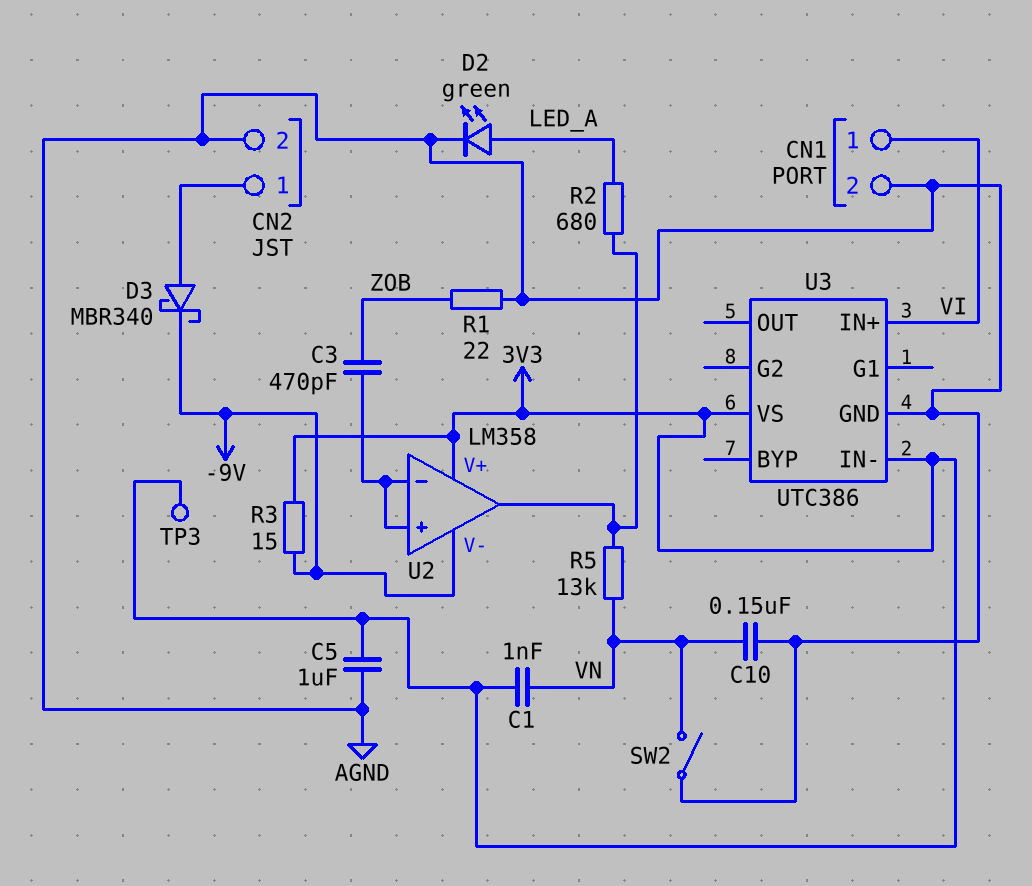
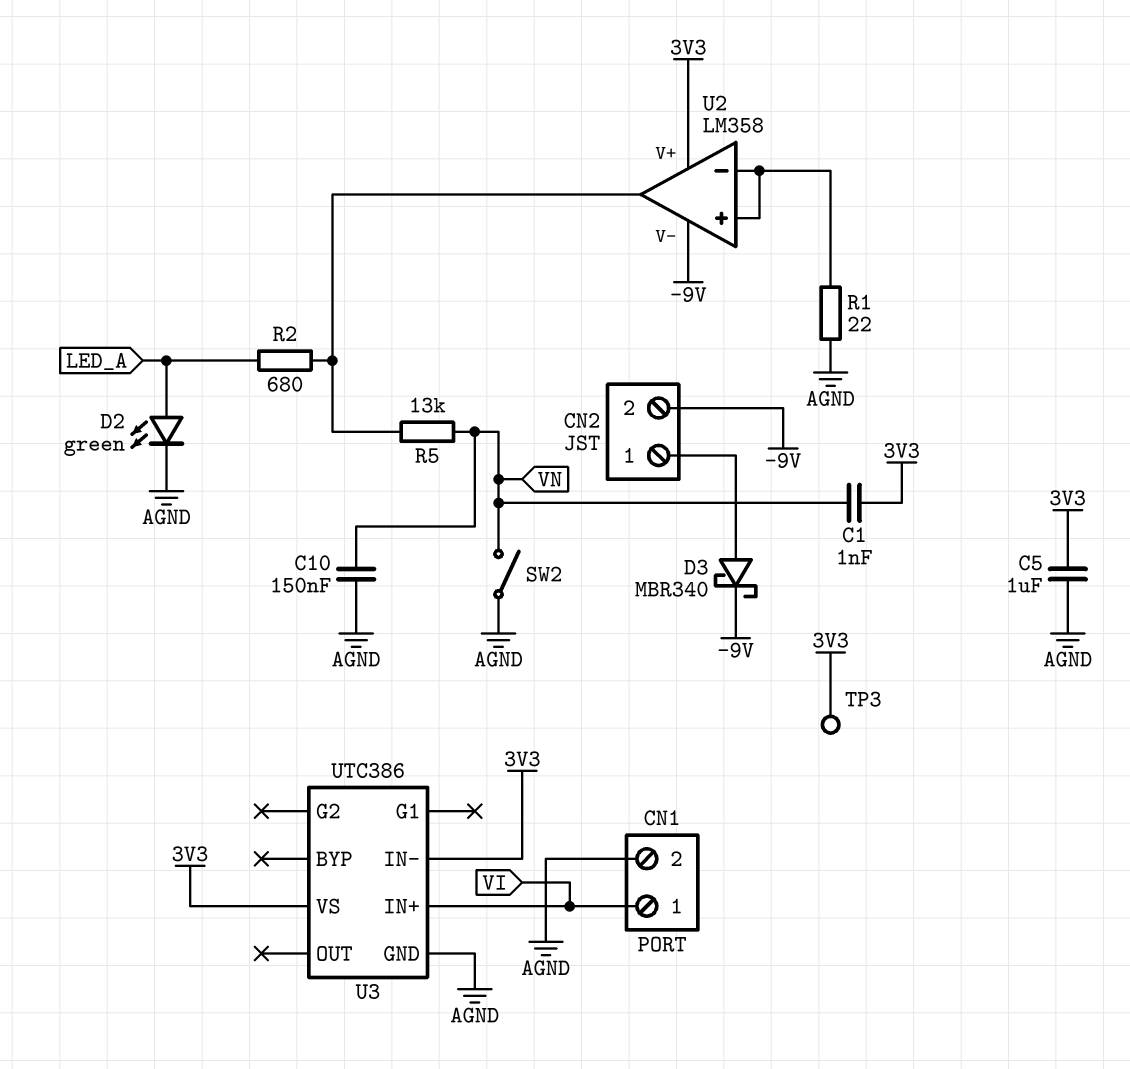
C3: 470pF (U2/in+, ZOB) -> none
CN2 pin 2: AGND -> -9V
R1: 22 (AGND, ZOB) -> 22 (AGND, U2/in+)
R3: 15 (-9V, 3V3) -> none

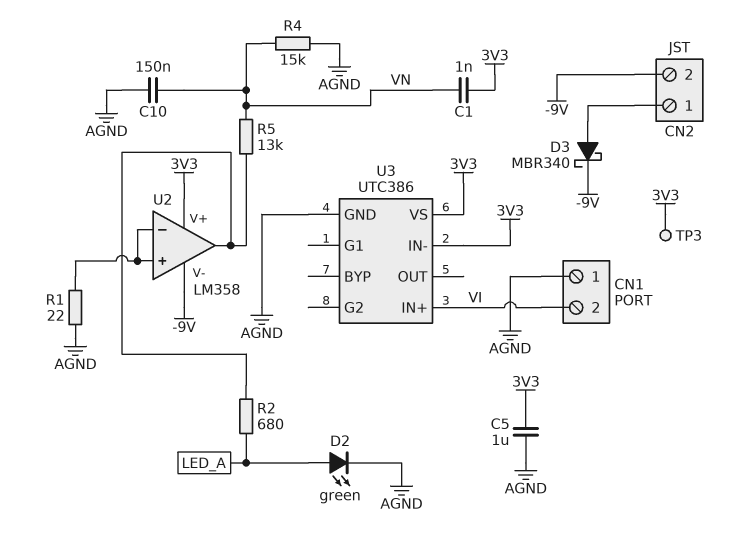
CN1 pin 1: VI -> AGND
CN1 pin 2: AGND -> VI
R4: none -> 15k (AGND, VN)
SW2: switch (AGND, VN) -> none

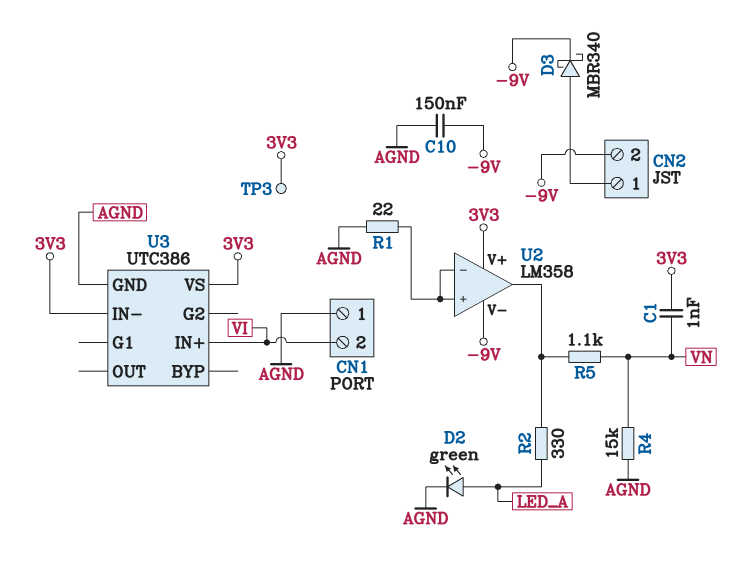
C5: 1uF (3V3, AGND) -> none
C10: 150nF (AGND, VN) -> 150nF (-9V, AGND)
R2: 680 (LED_A, U2/out) -> 330 (LED_A, U2/out)
R5: 13k (U2/out, VN) -> 1.1k (U2/out, VN)

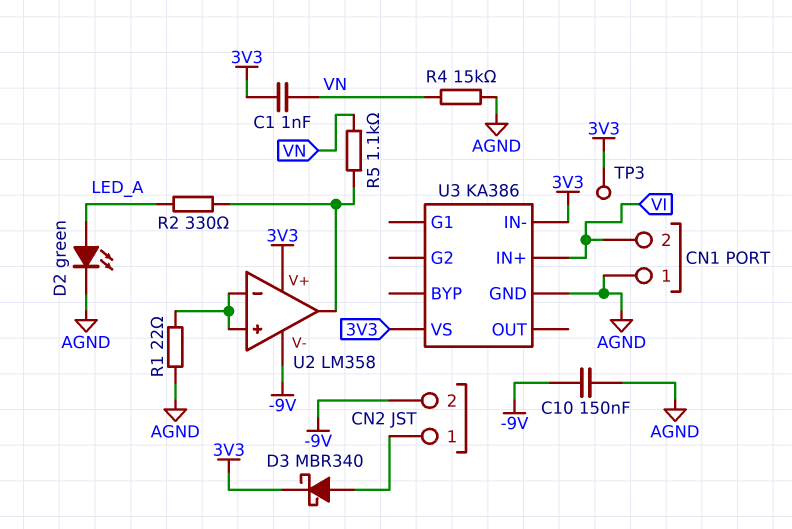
D3: schottky MBR340 (A CN2/1, K -9V) -> schottky MBR340 (A CN2/1, K 3V3)
U3: UTC386 -> KA386

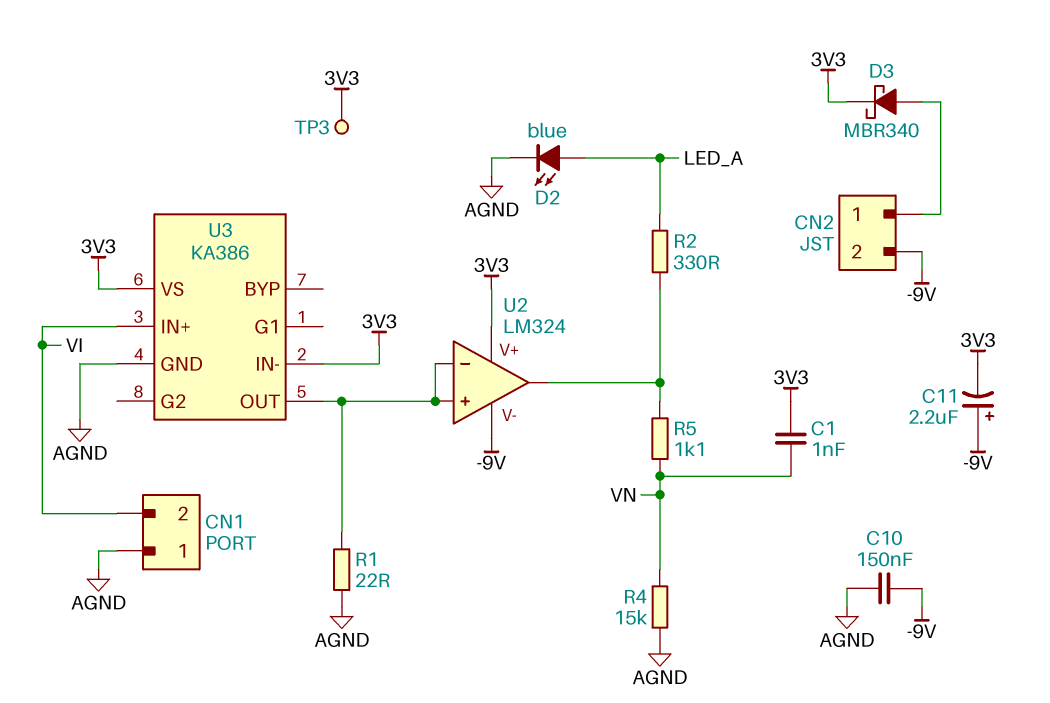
C11: none -> 2.2uF (plus -9V, minus 3V3)
D2: LED green (A LED_A, K AGND) -> LED blue (A LED_A, K AGND)
U2: LM358 -> LM324
U3 pin OUT: none -> U2/in+

